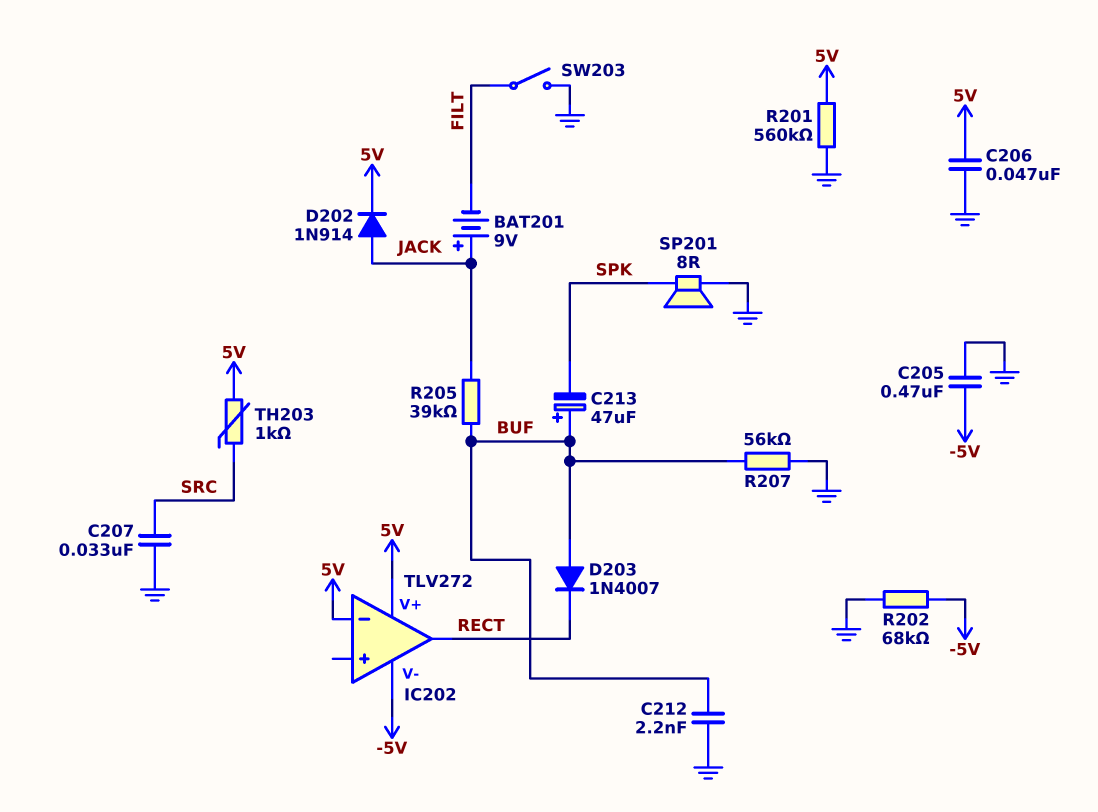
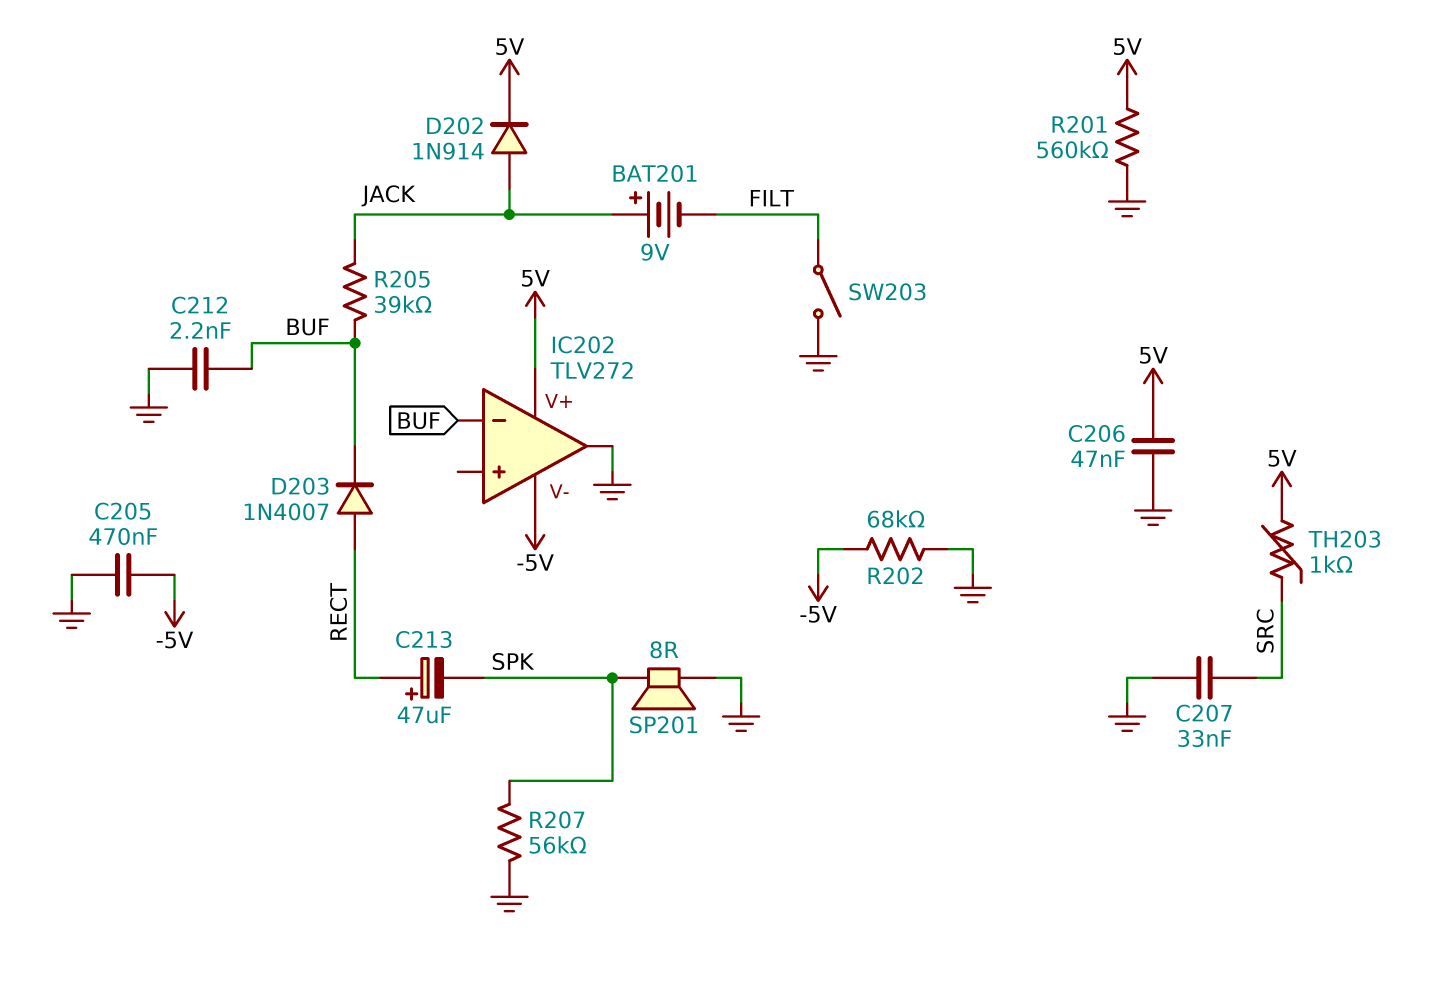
C213: 47uF (plus BUF, minus SPK) -> 47uF (plus RECT, minus SPK)
D203: diode 1N4007 (A BUF, K RECT) -> diode 1N4007 (A RECT, K BUF)
IC202 pin in-: 5V -> BUF
IC202 pin out: RECT -> GND
R207: 56k (BUF, GND) -> 56k (GND, SPK)

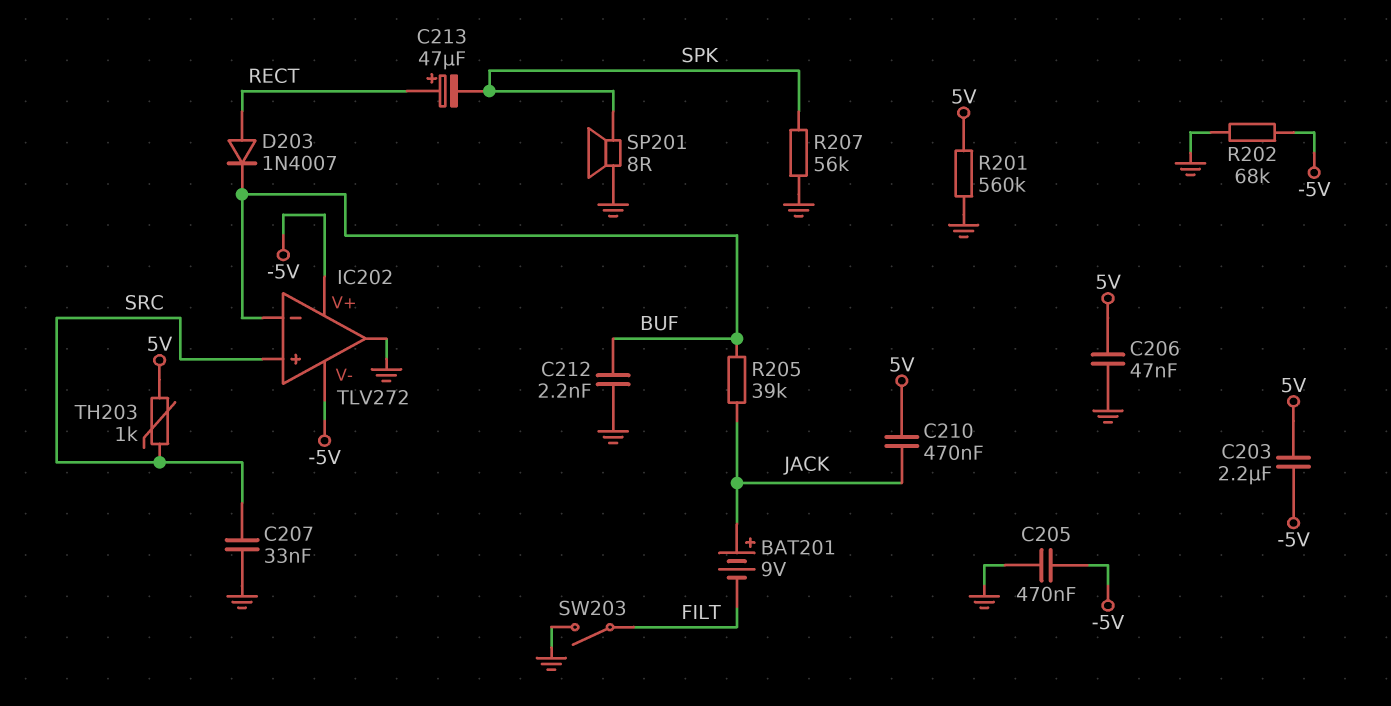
C203: none -> 2.2uF (-5V, 5V)
C210: none -> 470nF (5V, JACK)
D202: diode 1N914 (A JACK, K 5V) -> none
IC202 pin V+: 5V -> -5V
IC202 pin in+: none -> SRC

